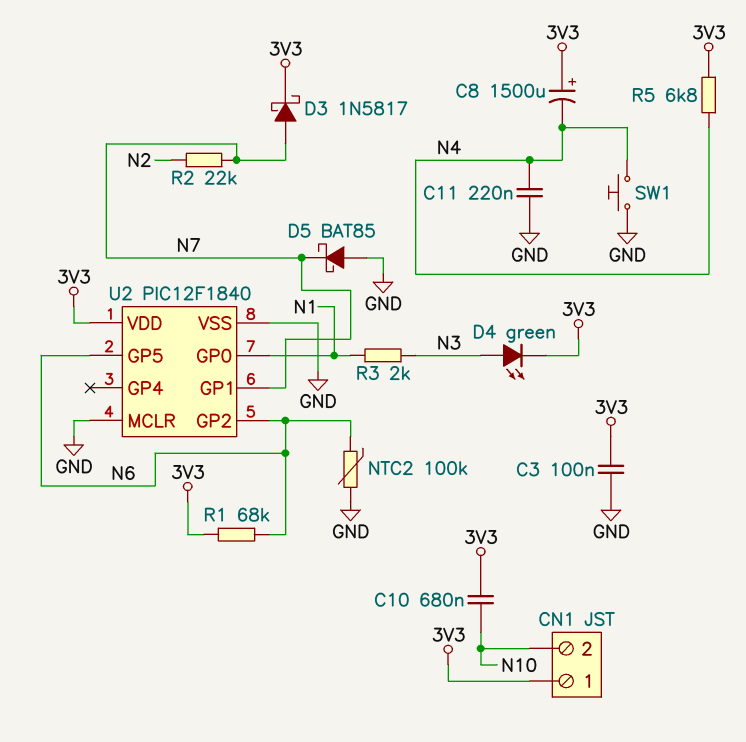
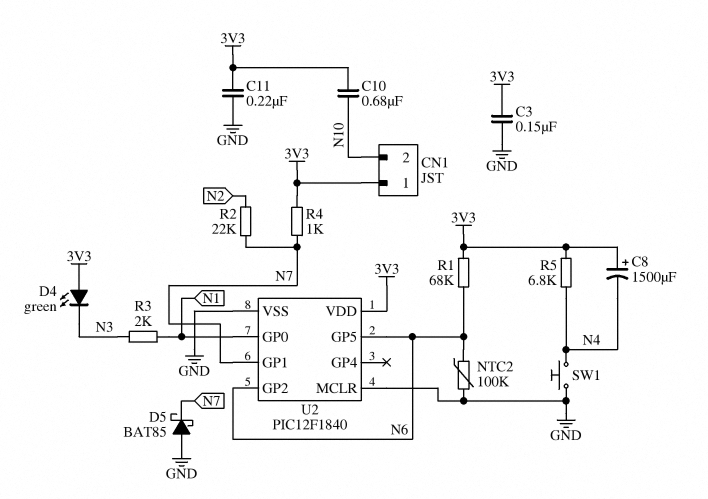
C3: 100nF (3V3, GND) -> 150nF (3V3, GND)
C11: 220nF (GND, N4) -> 220nF (3V3, GND)
D3: schottky 1N5817 (A N7, K 3V3) -> none
D4: LED green (A N3, K 3V3) -> LED green (A 3V3, K N3)
R4: none -> 1k (3V3, N7)

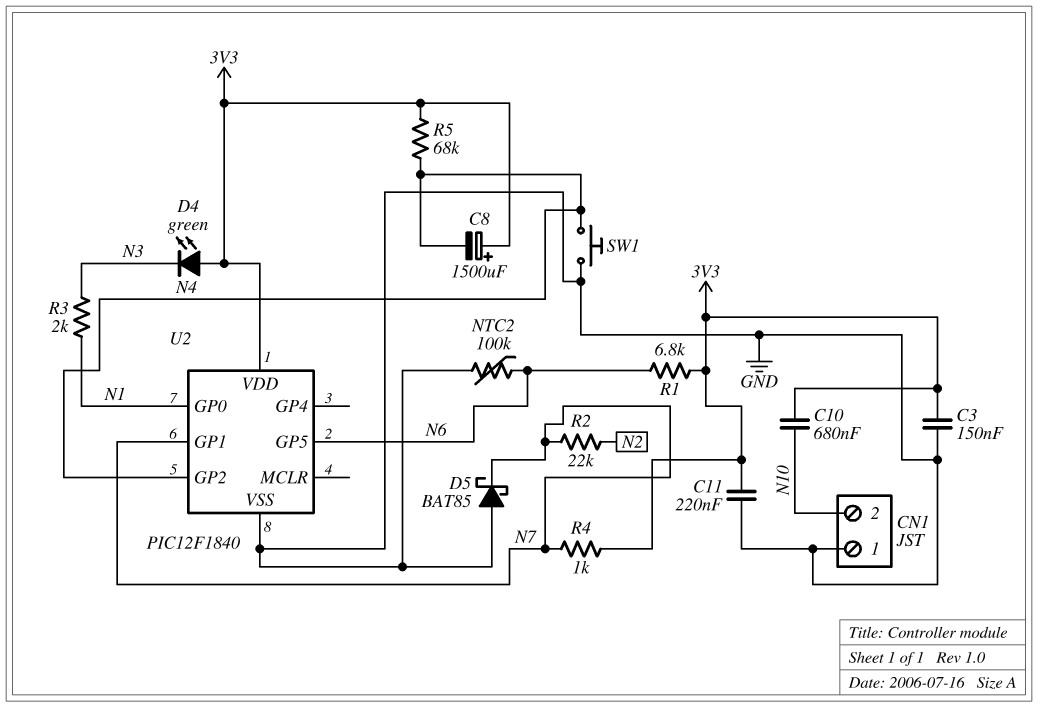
CN1 pin 1: 3V3 -> GND
R1: 68k (3V3, N6) -> 6.8k (3V3, N6)
R5: 6.8k (3V3, N4) -> 68k (3V3, N4)
U2 pin GP2: N6 -> N4
U2 pin MCLR: GND -> none

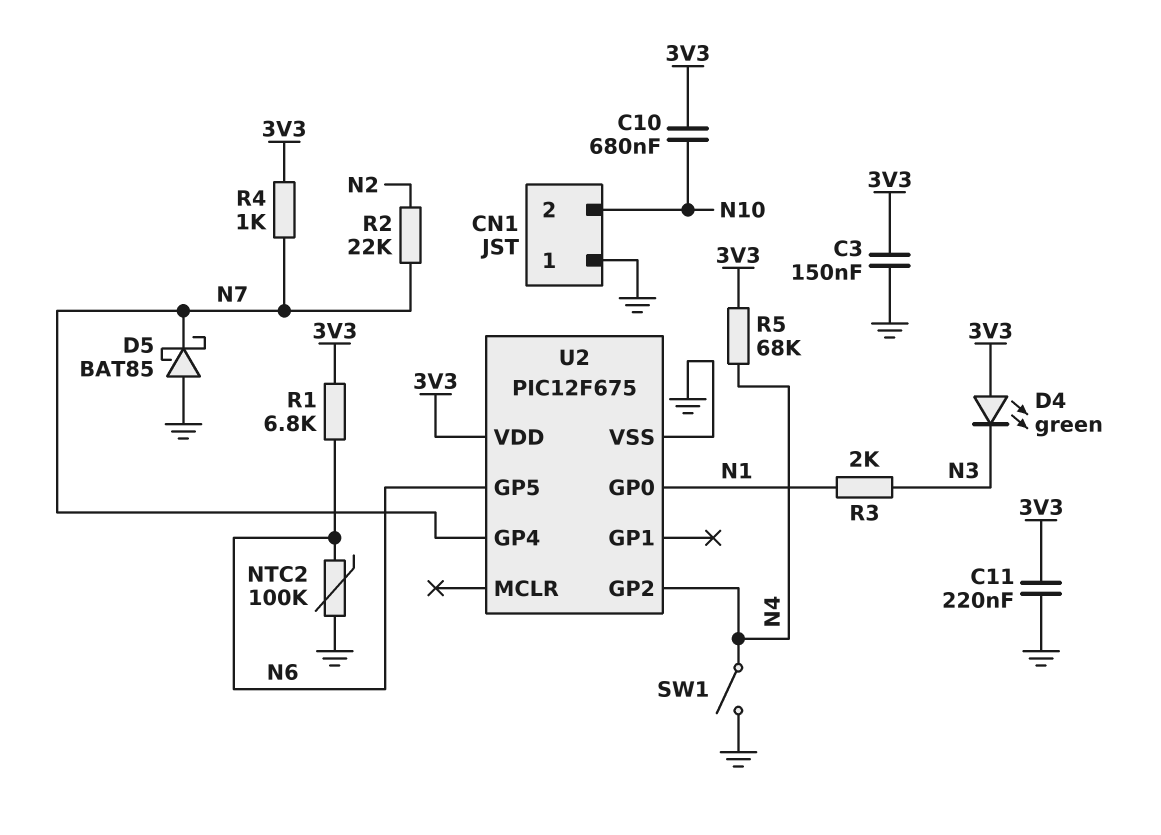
C8: 1500uF (plus 3V3, minus N4) -> none
SW1: button (GND, N4) -> switch (GND, N4)
U2: PIC12F1840 -> PIC12F675
U2 pin GP1: N7 -> none
U2 pin GP4: none -> N7

